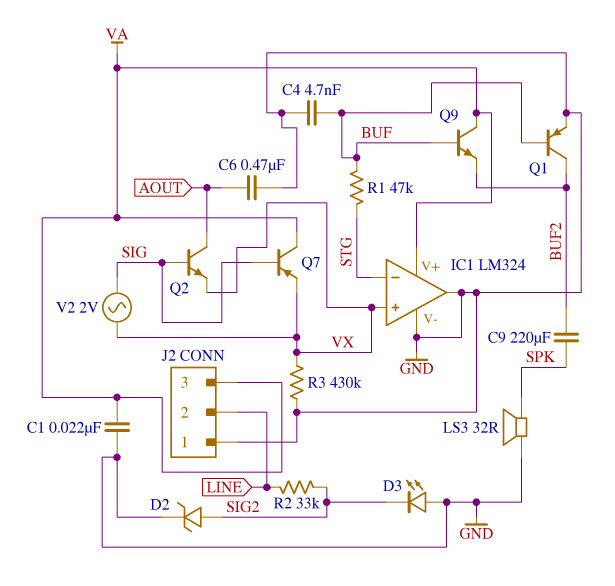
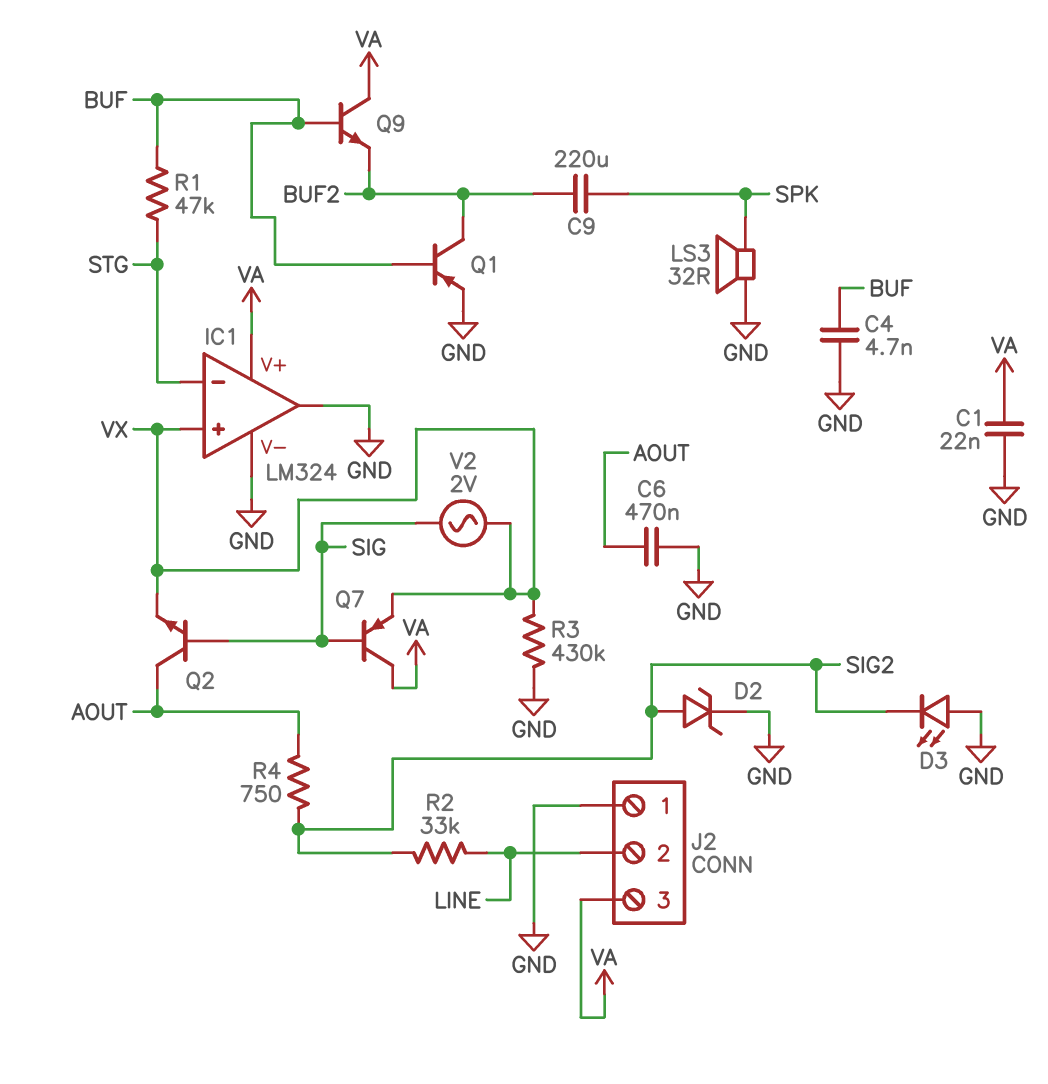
R4: none -> 750 (AOUT, SIG2)

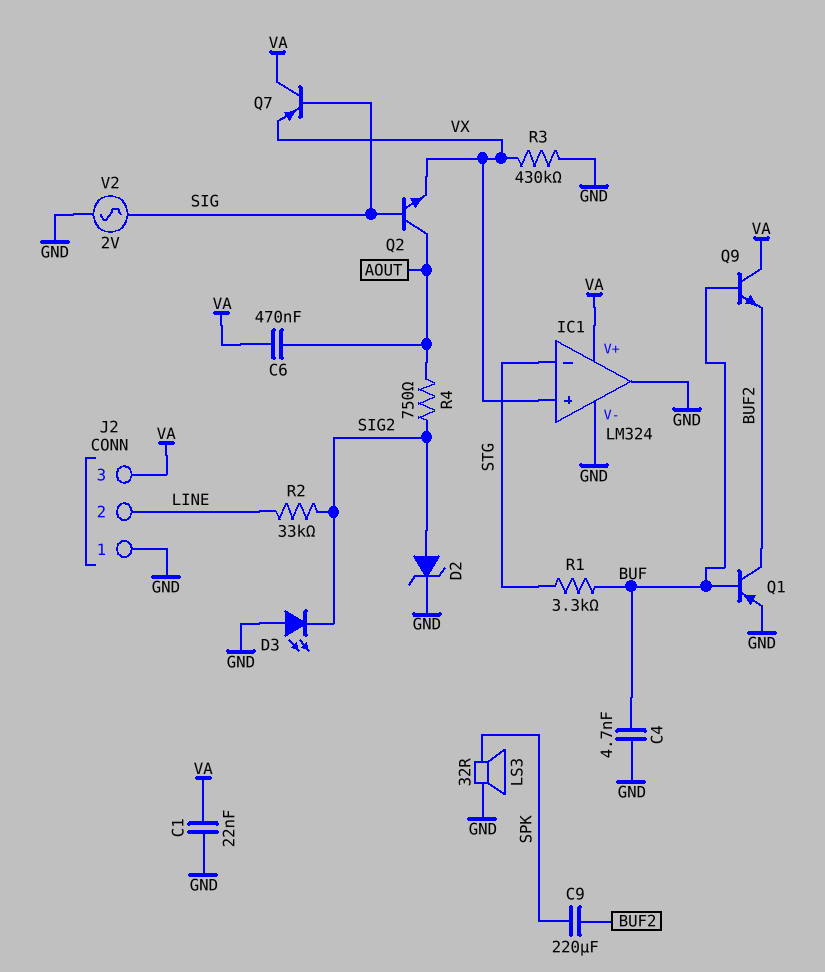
C6: 470nF (AOUT, GND) -> 470nF (AOUT, VA)
R1: 47k (BUF, STG) -> 3.3k (BUF, STG)
V2: AC 2V (SIG, VX) -> AC 2V (GND, SIG)

